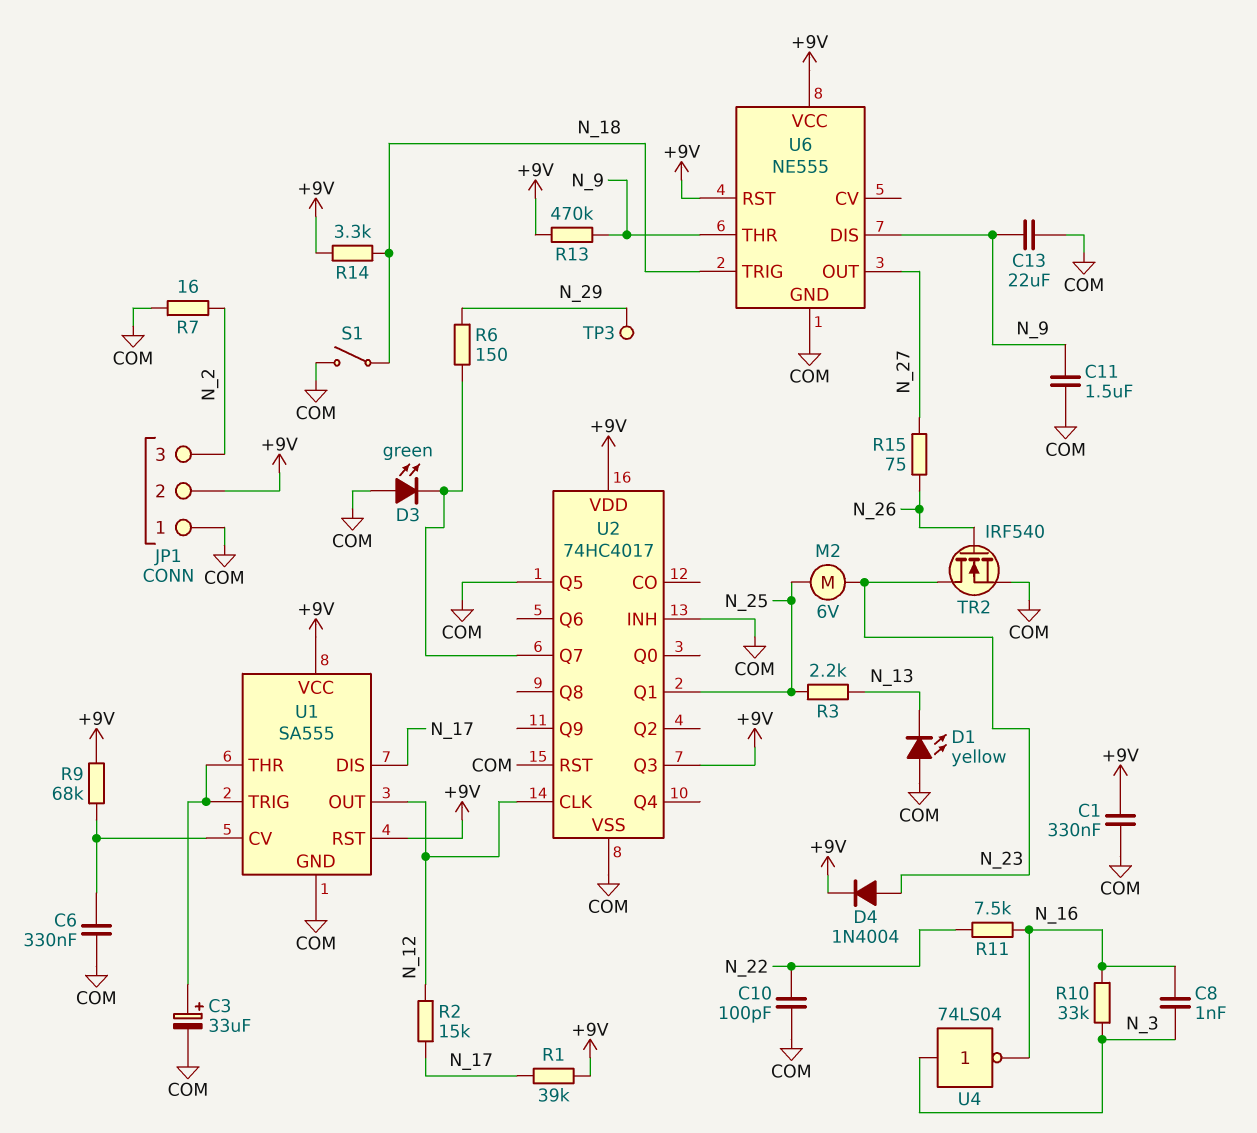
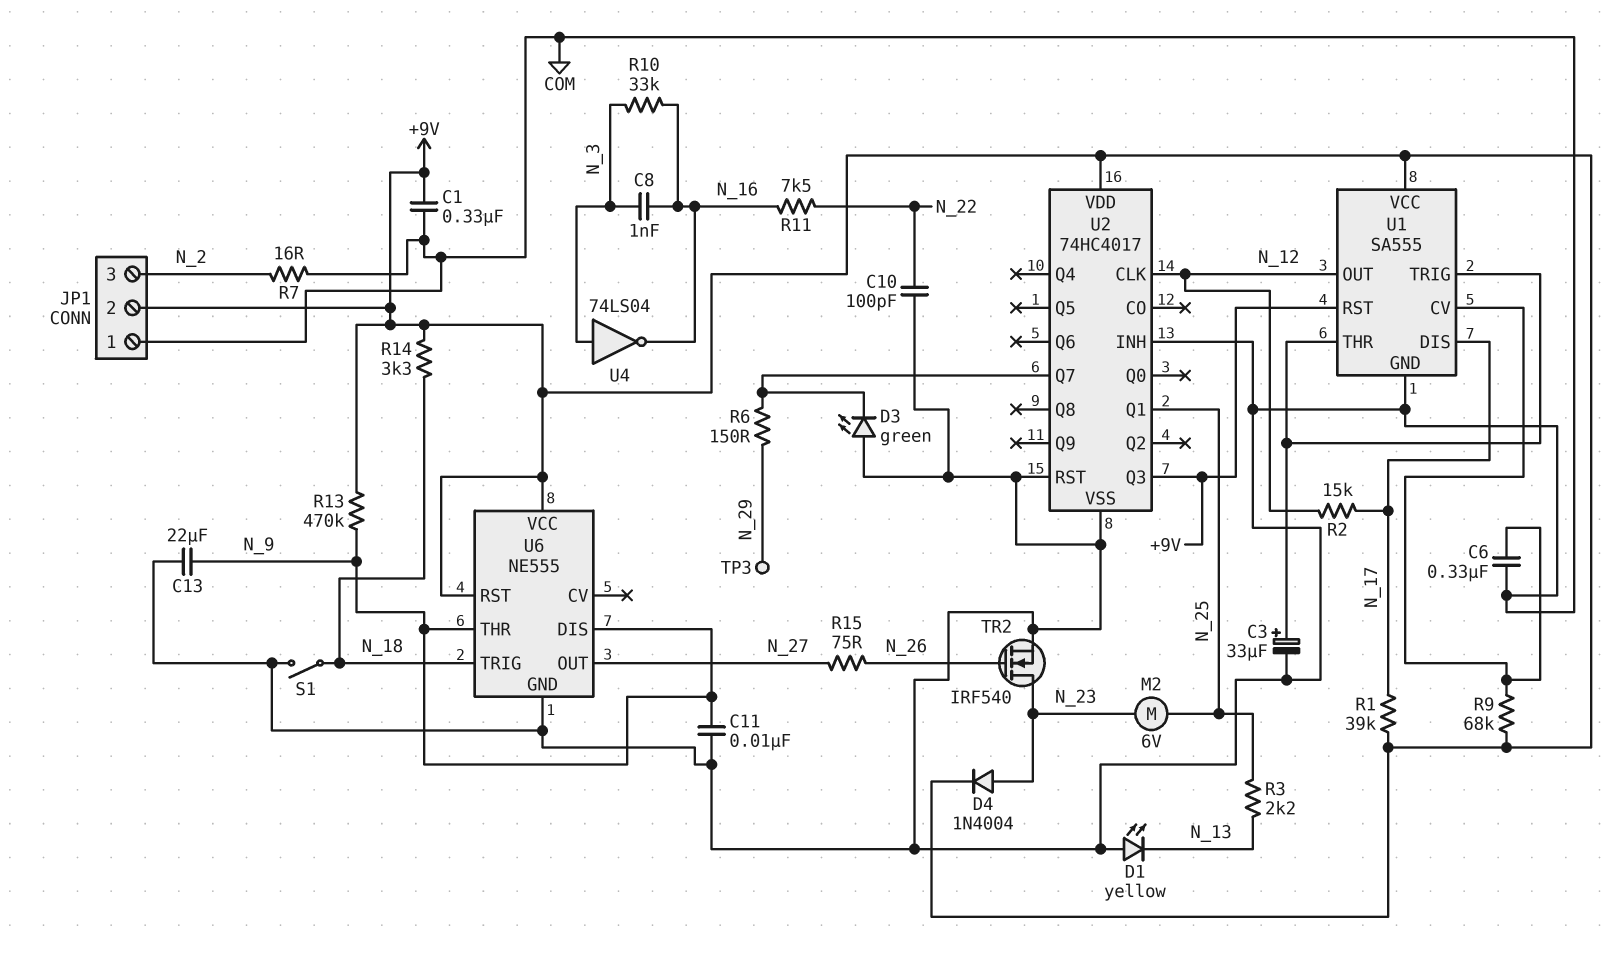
C11: 1.5uF (COM, N_9) -> 10nF (COM, N_9)
U2 pin Q5: COM -> none

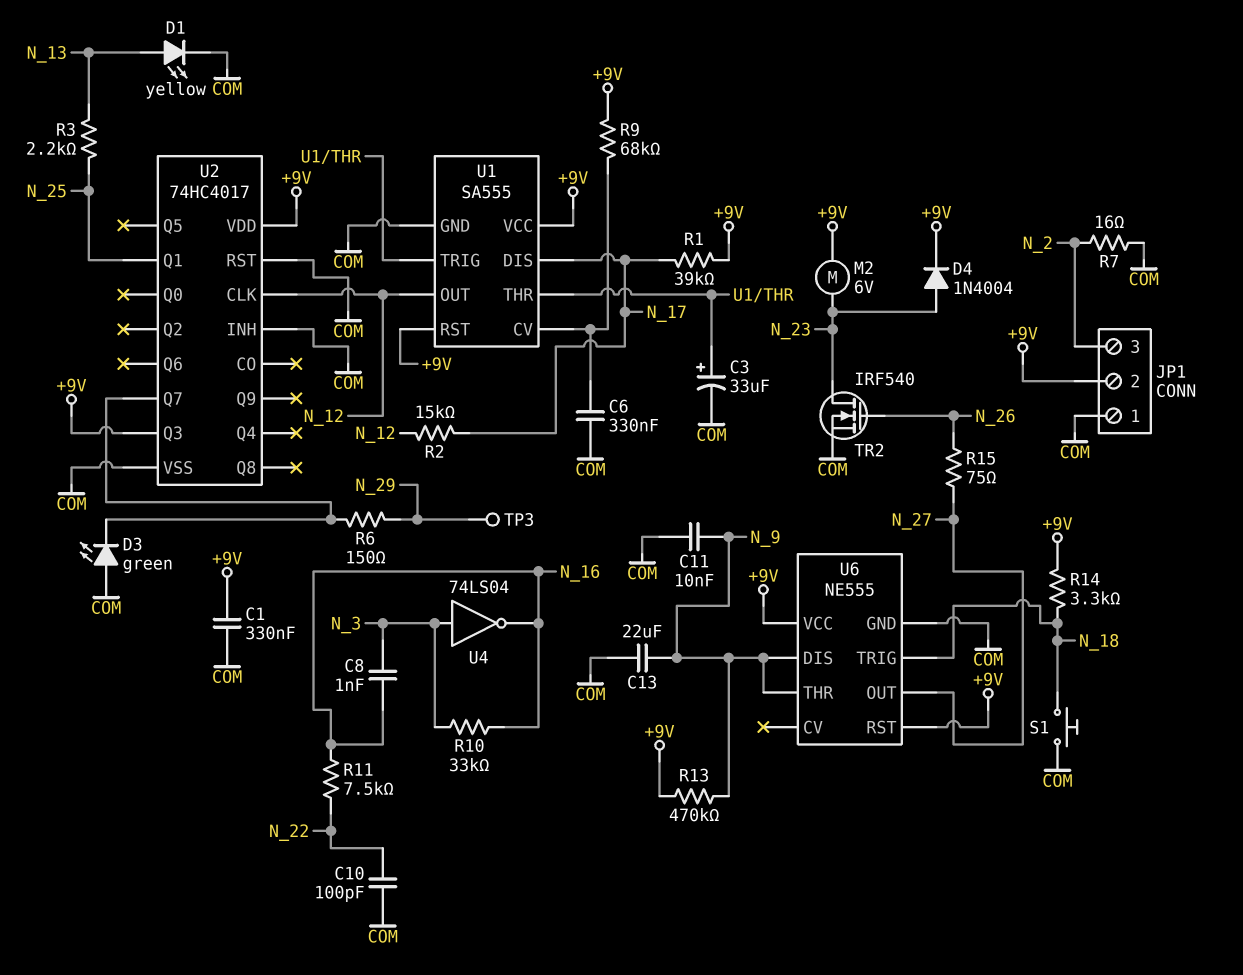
D1: LED yellow (A COM, K N_13) -> LED yellow (A N_13, K COM)
M2: motor 6V (N_23, N_25) -> motor 6V (+9V, N_23)
S1: switch (COM, N_18) -> button (COM, N_18)

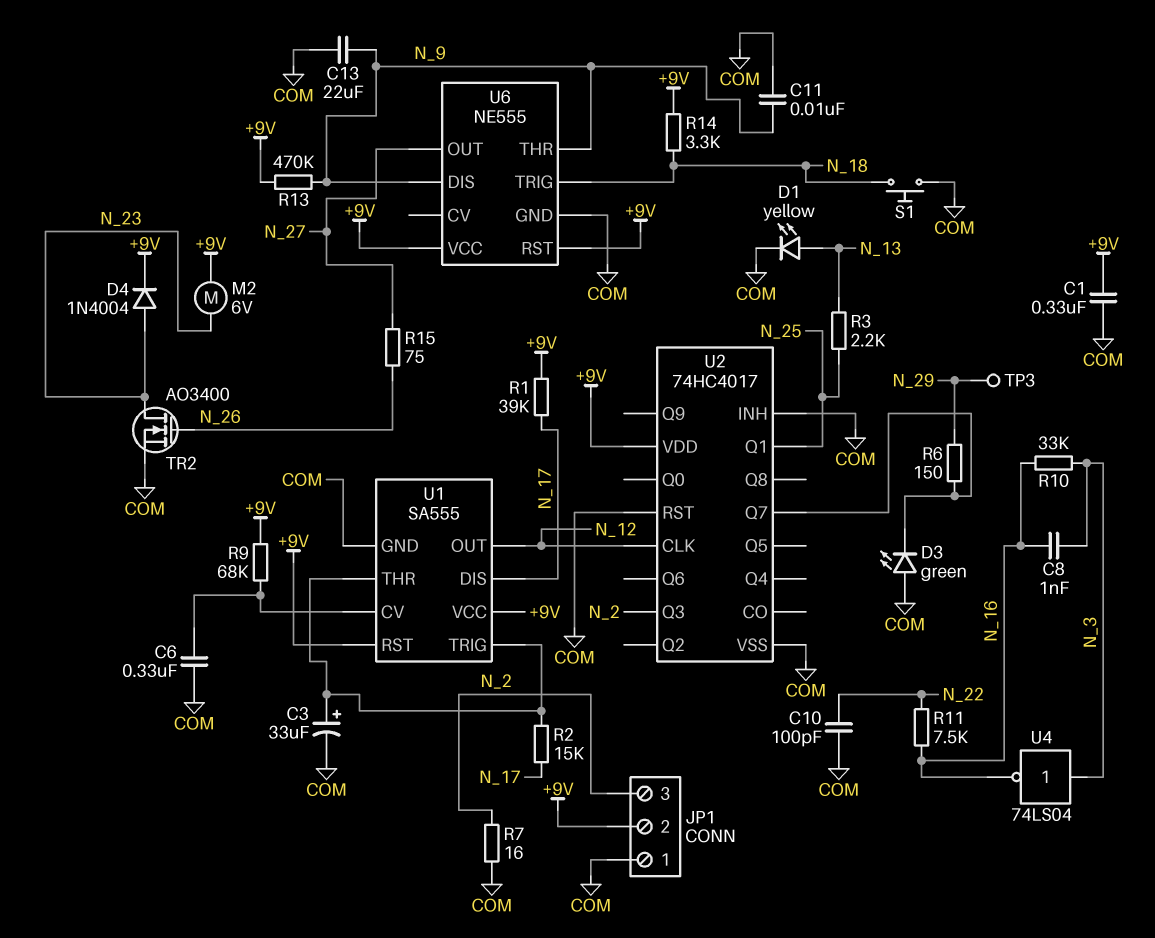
R2: 15k (N_12, N_17) -> 15k (N_17, U1/THR)
TR2: NMOS IRF540 (G N_26, D N_23, S COM) -> NMOS AO3400 (G N_26, D N_23, S COM)
U2 pin Q3: +9V -> N_2

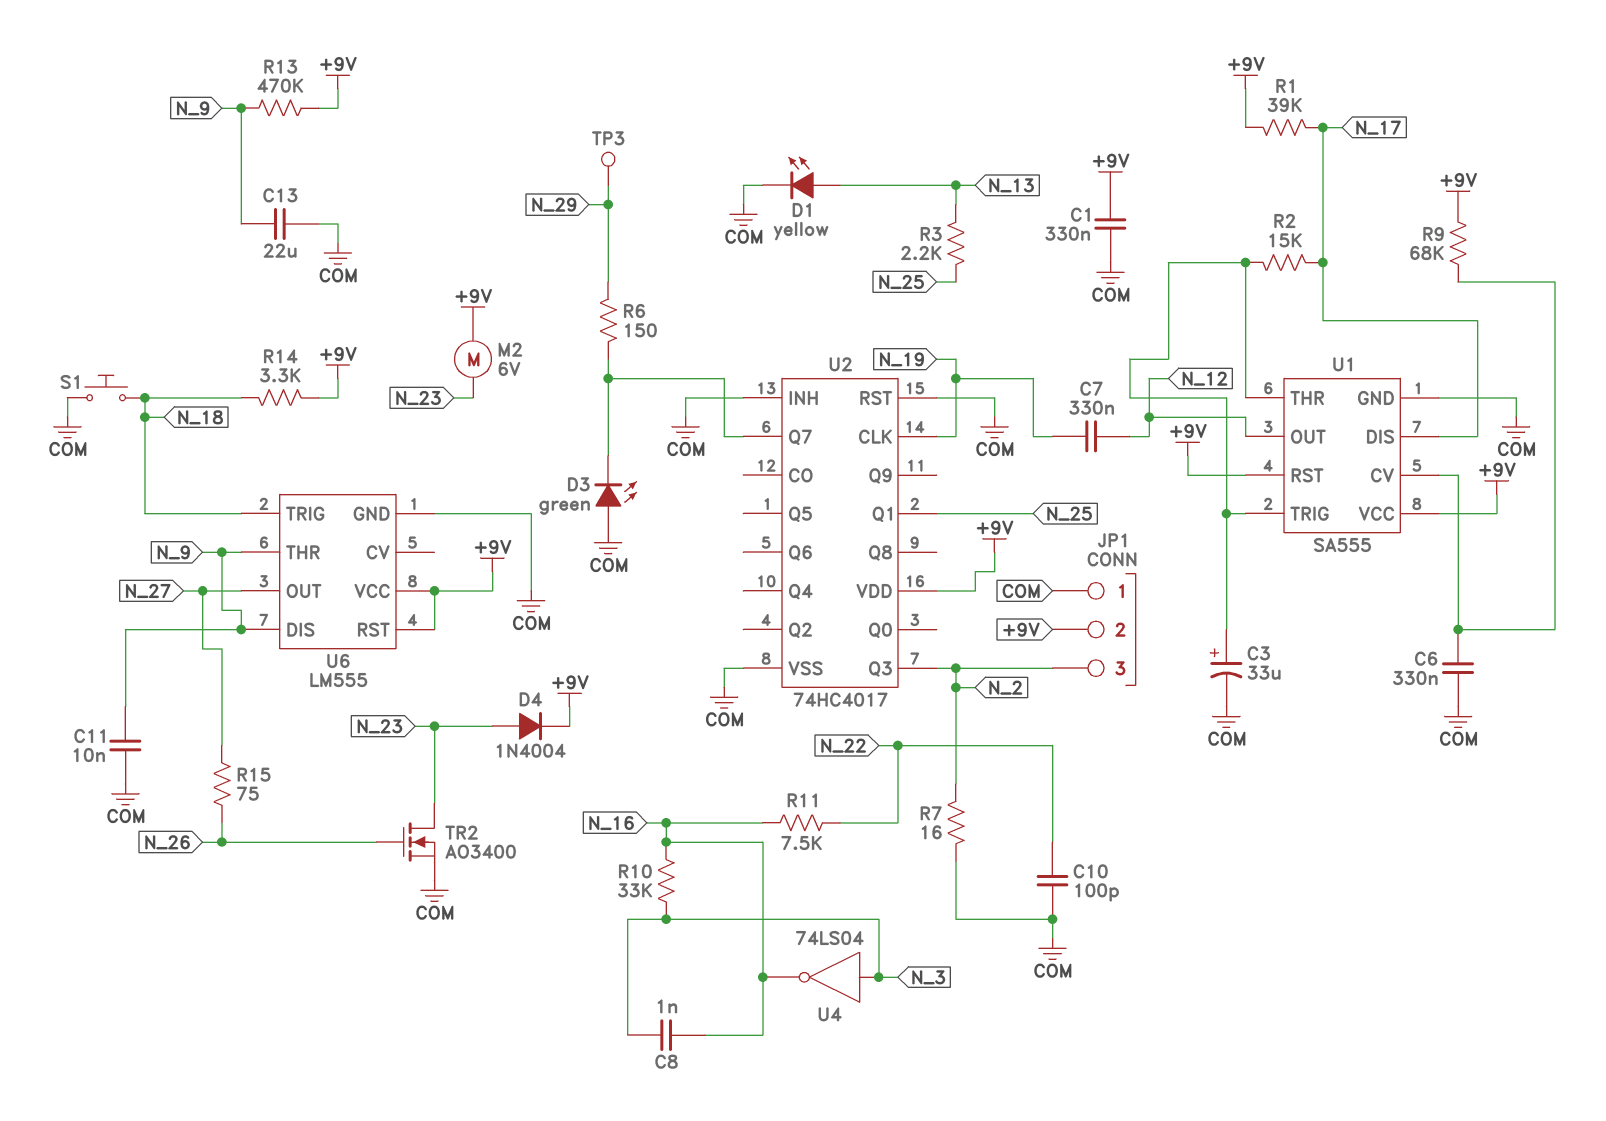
C7: none -> 330nF (N_12, N_19)
U2 pin CLK: N_12 -> N_19
U6: NE555 -> LM555

